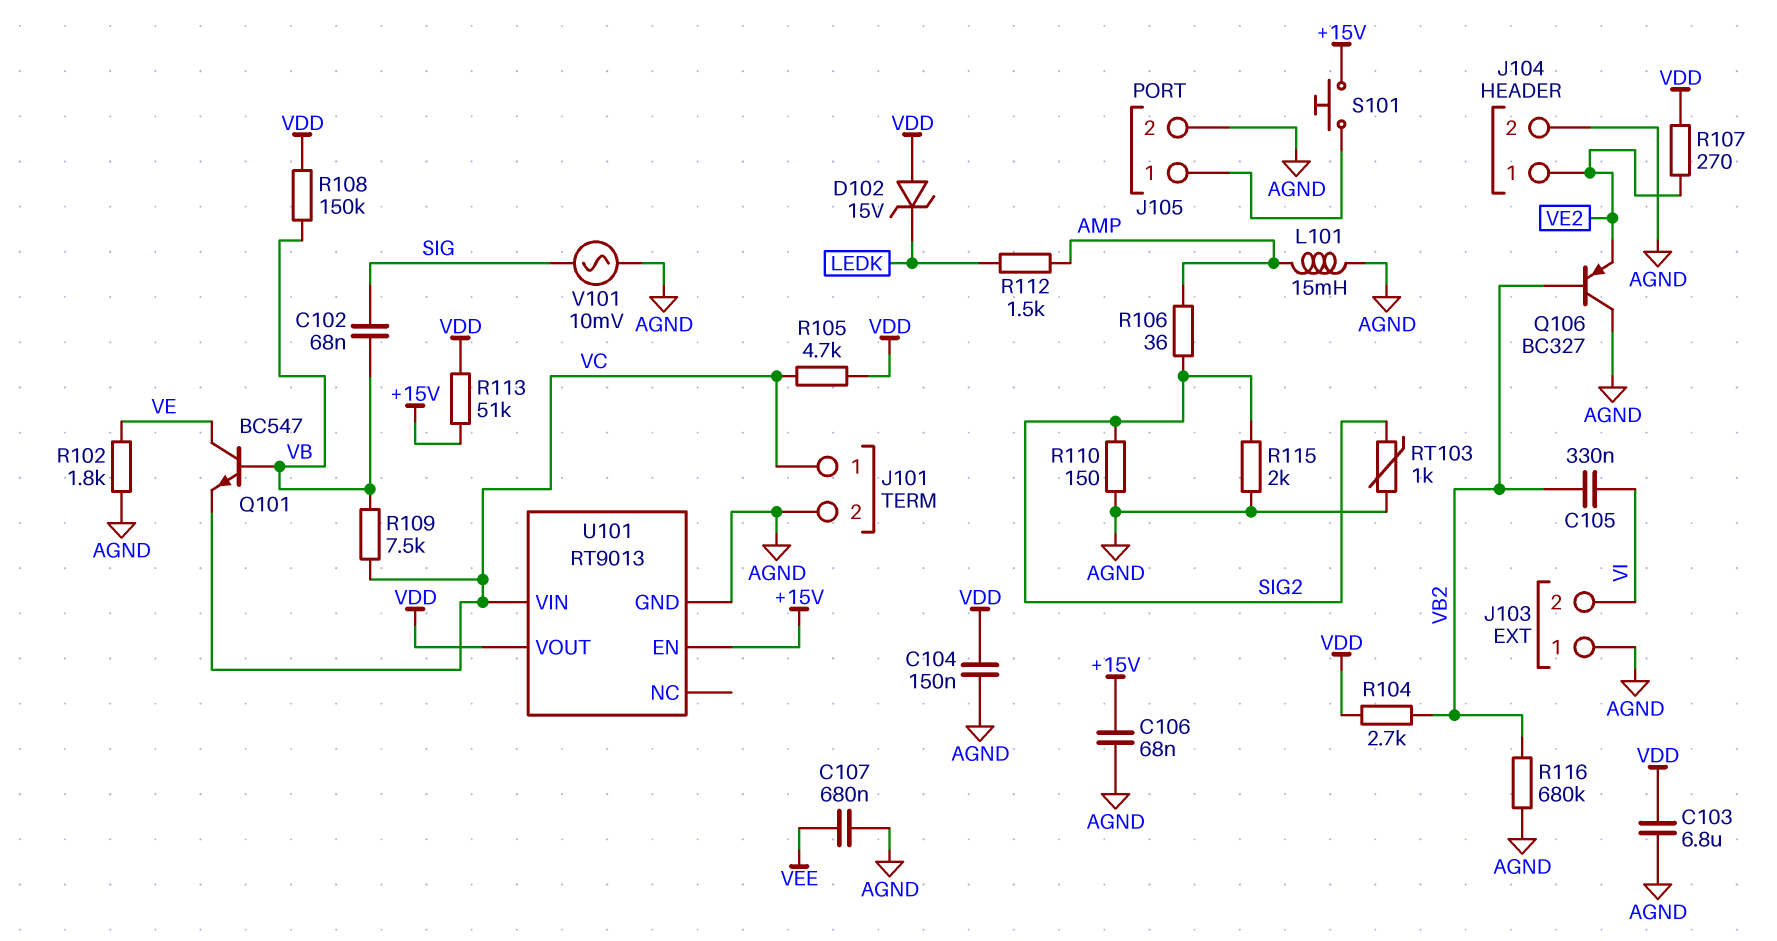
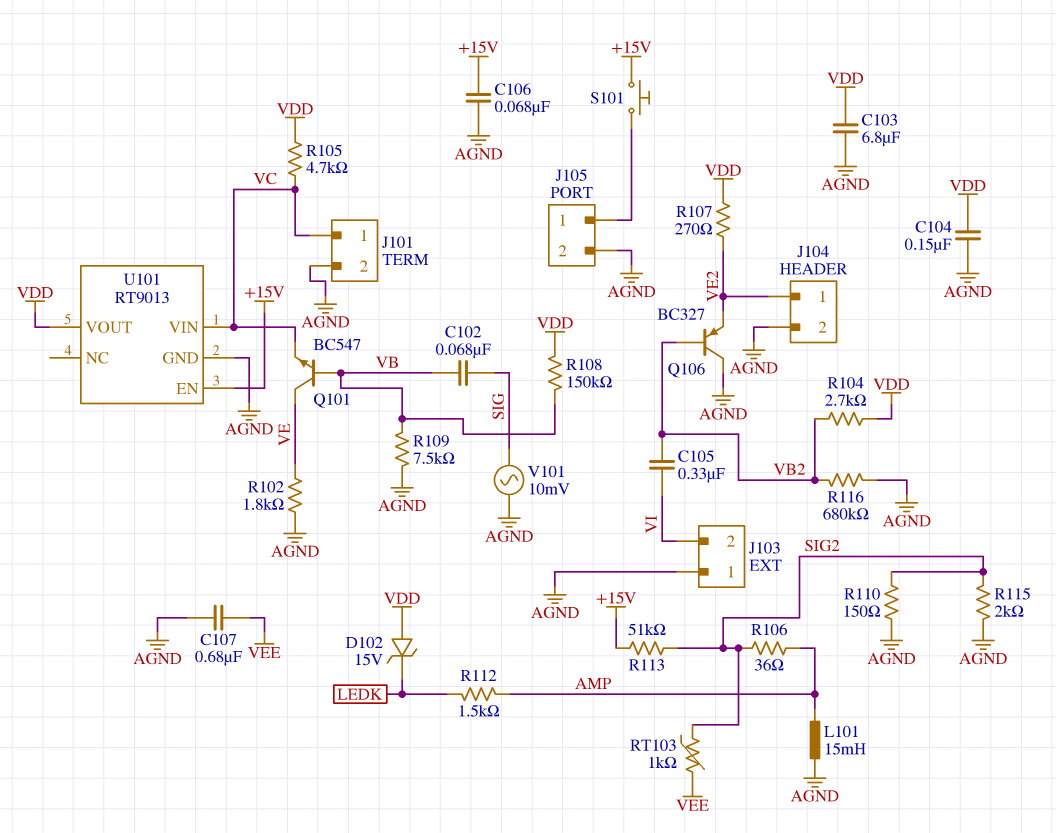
R109: 7.5k (VB, VC) -> 7.5k (AGND, VB)
R113: 51k (+15V, VDD) -> 51k (+15V, SIG2)
RT103: 1k (AGND, SIG2) -> 1k (SIG2, VEE)

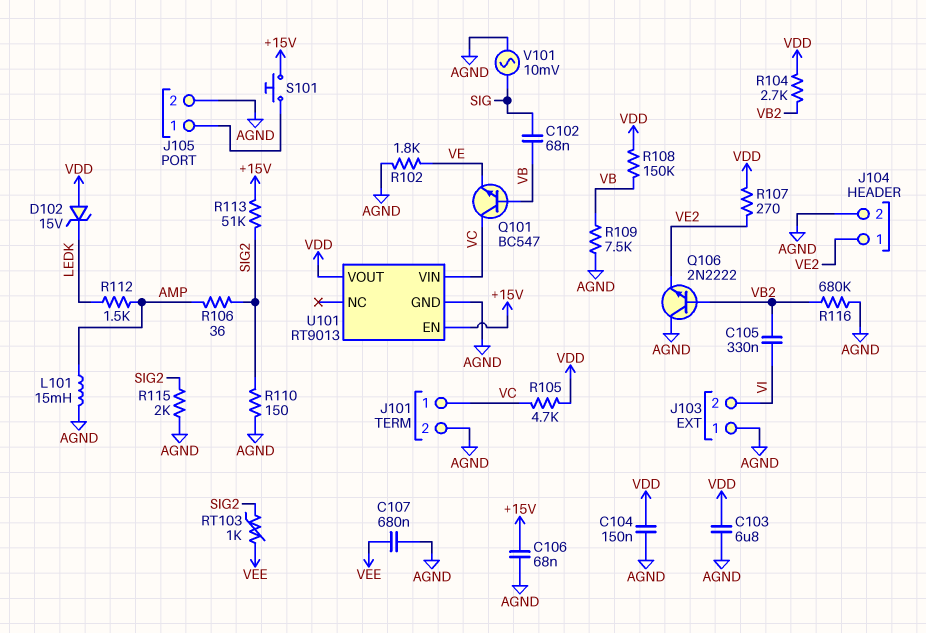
Q101: NPN BC547 (B VB, C VE, E VC) -> NPN BC547 (B VB, C VC, E VE)
Q106: PNP BC327 (B VB2, C AGND, E VE2) -> NPN 2N2222 (B VB2, C AGND, E VE2)

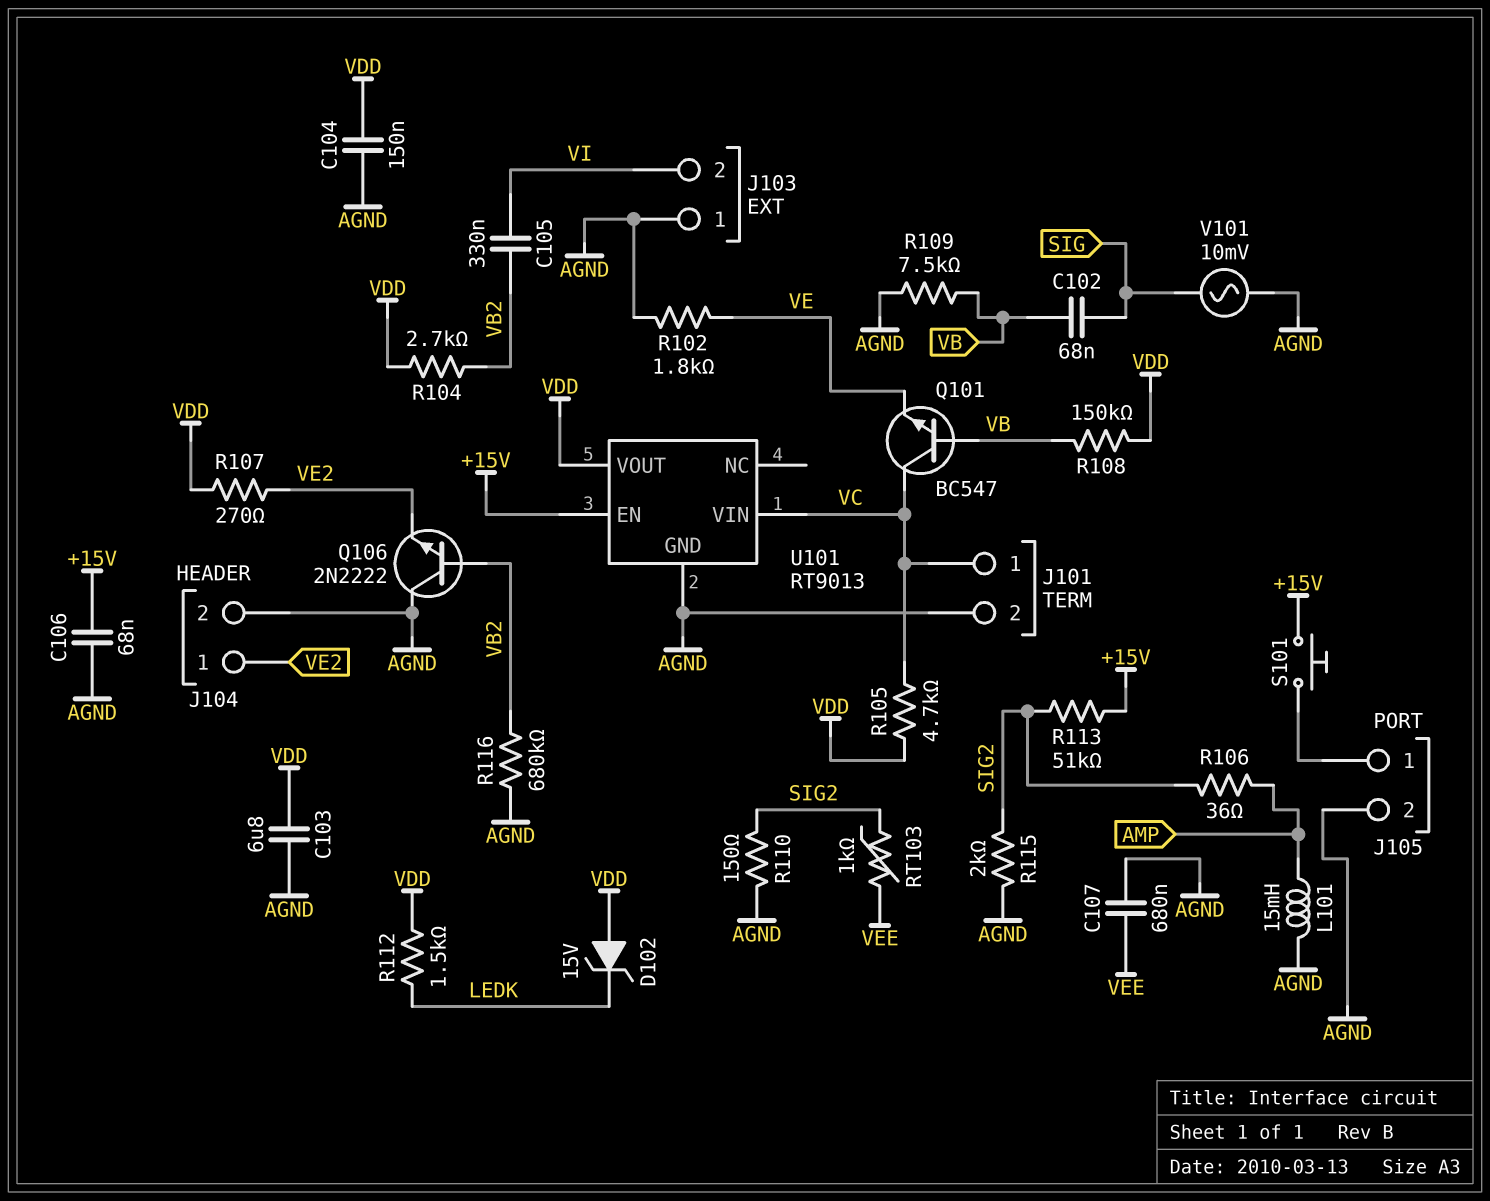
R112: 1.5k (AMP, LEDK) -> 1.5k (LEDK, VDD)

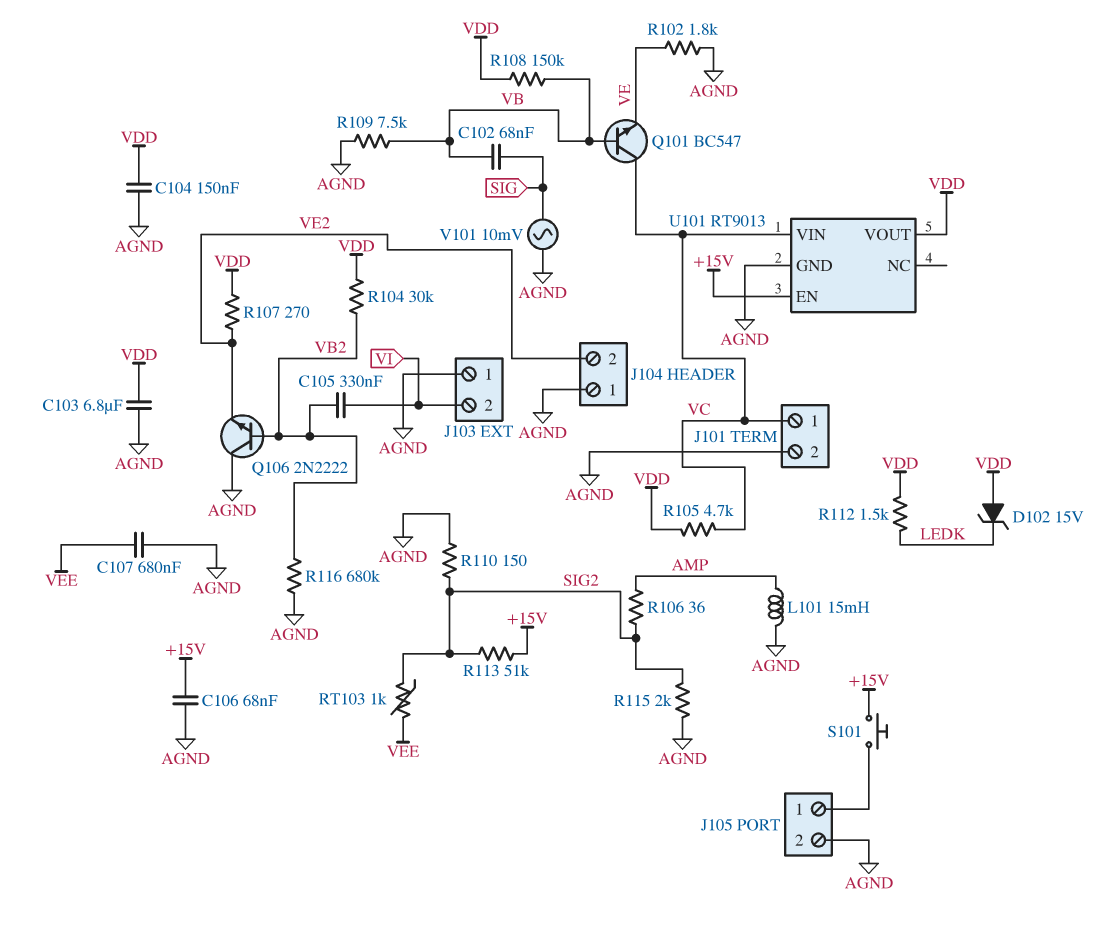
J104 pin 1: VE2 -> AGND
J104 pin 2: AGND -> VE2
R104: 2.7k (VB2, VDD) -> 30k (VB2, VDD)

